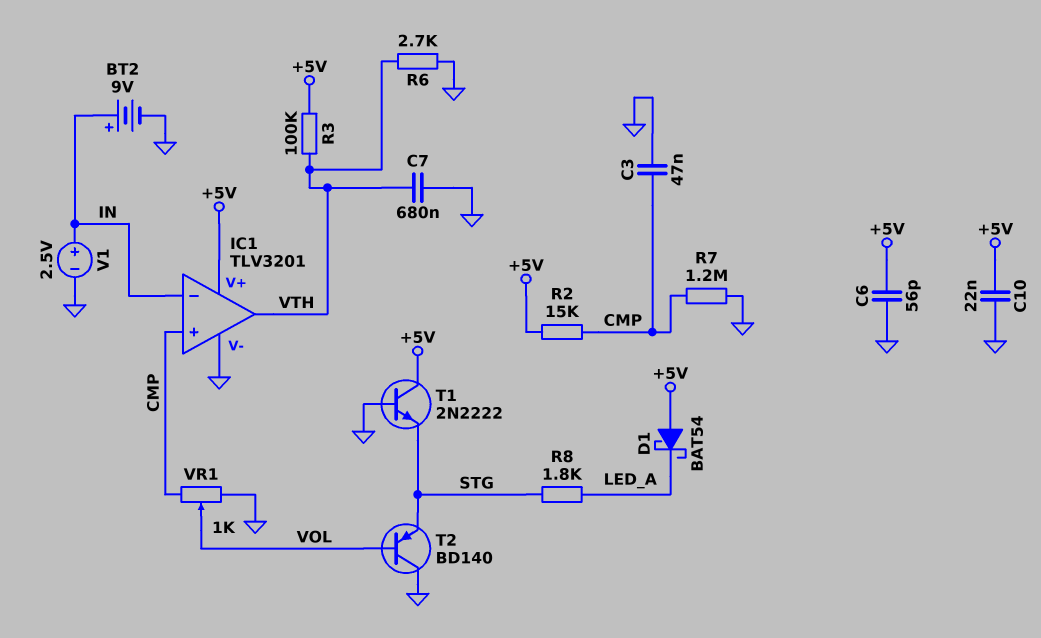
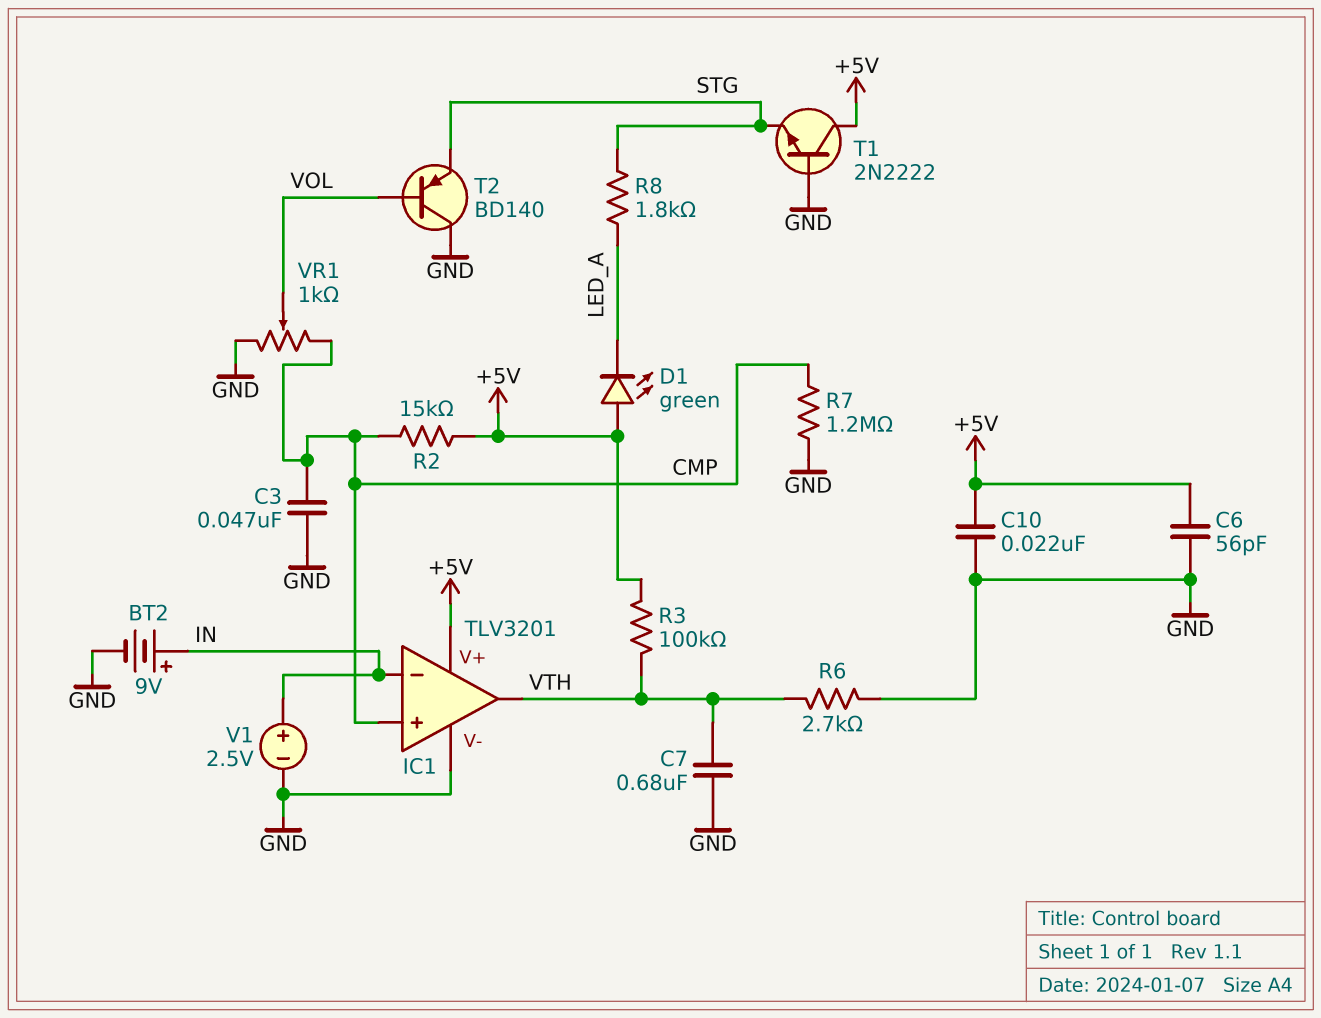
D1: schottky BAT54 (A +5V, K LED_A) -> LED green (A +5V, K LED_A)

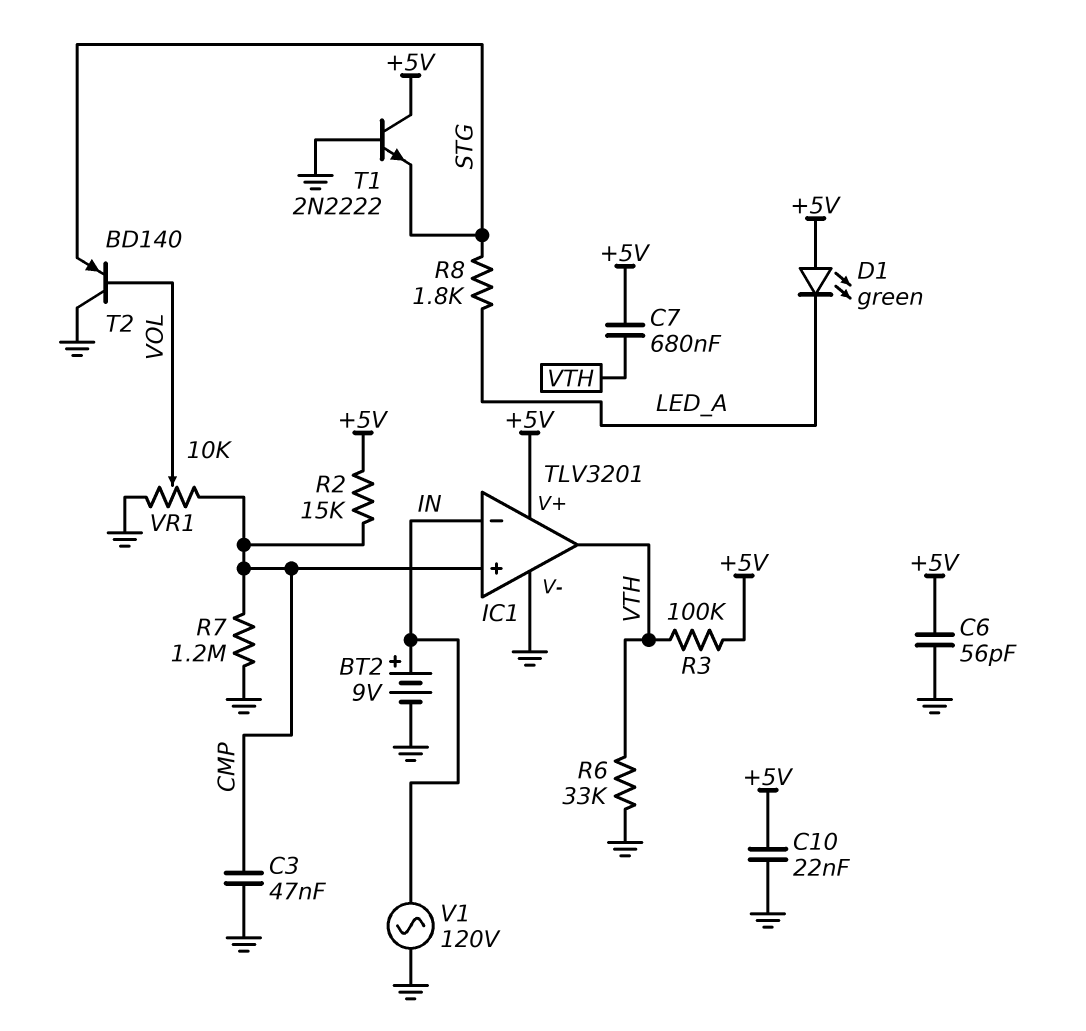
C7: 680nF (GND, VTH) -> 680nF (+5V, VTH)
R6: 2.7k (GND, VTH) -> 33k (GND, VTH)
V1: 2.5V (plus IN, minus GND) -> AC 120V (GND, IN)
VR1: 1k (CMP, GND, wiper VOL) -> 10k (CMP, GND, wiper VOL)

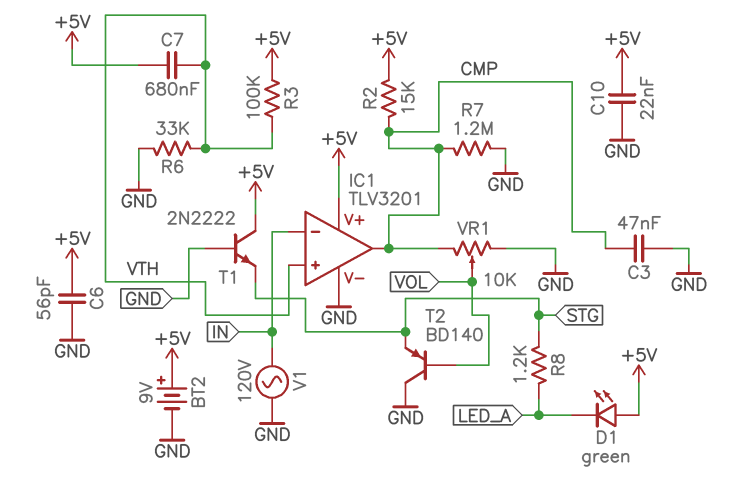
BT2: 9V (plus IN, minus GND) -> 9V (plus +5V, minus GND)
IC1 pin in+: CMP -> VTH
IC1 pin out: VTH -> CMP
R8: 1.8k (LED_A, STG) -> 1.2k (LED_A, STG)

